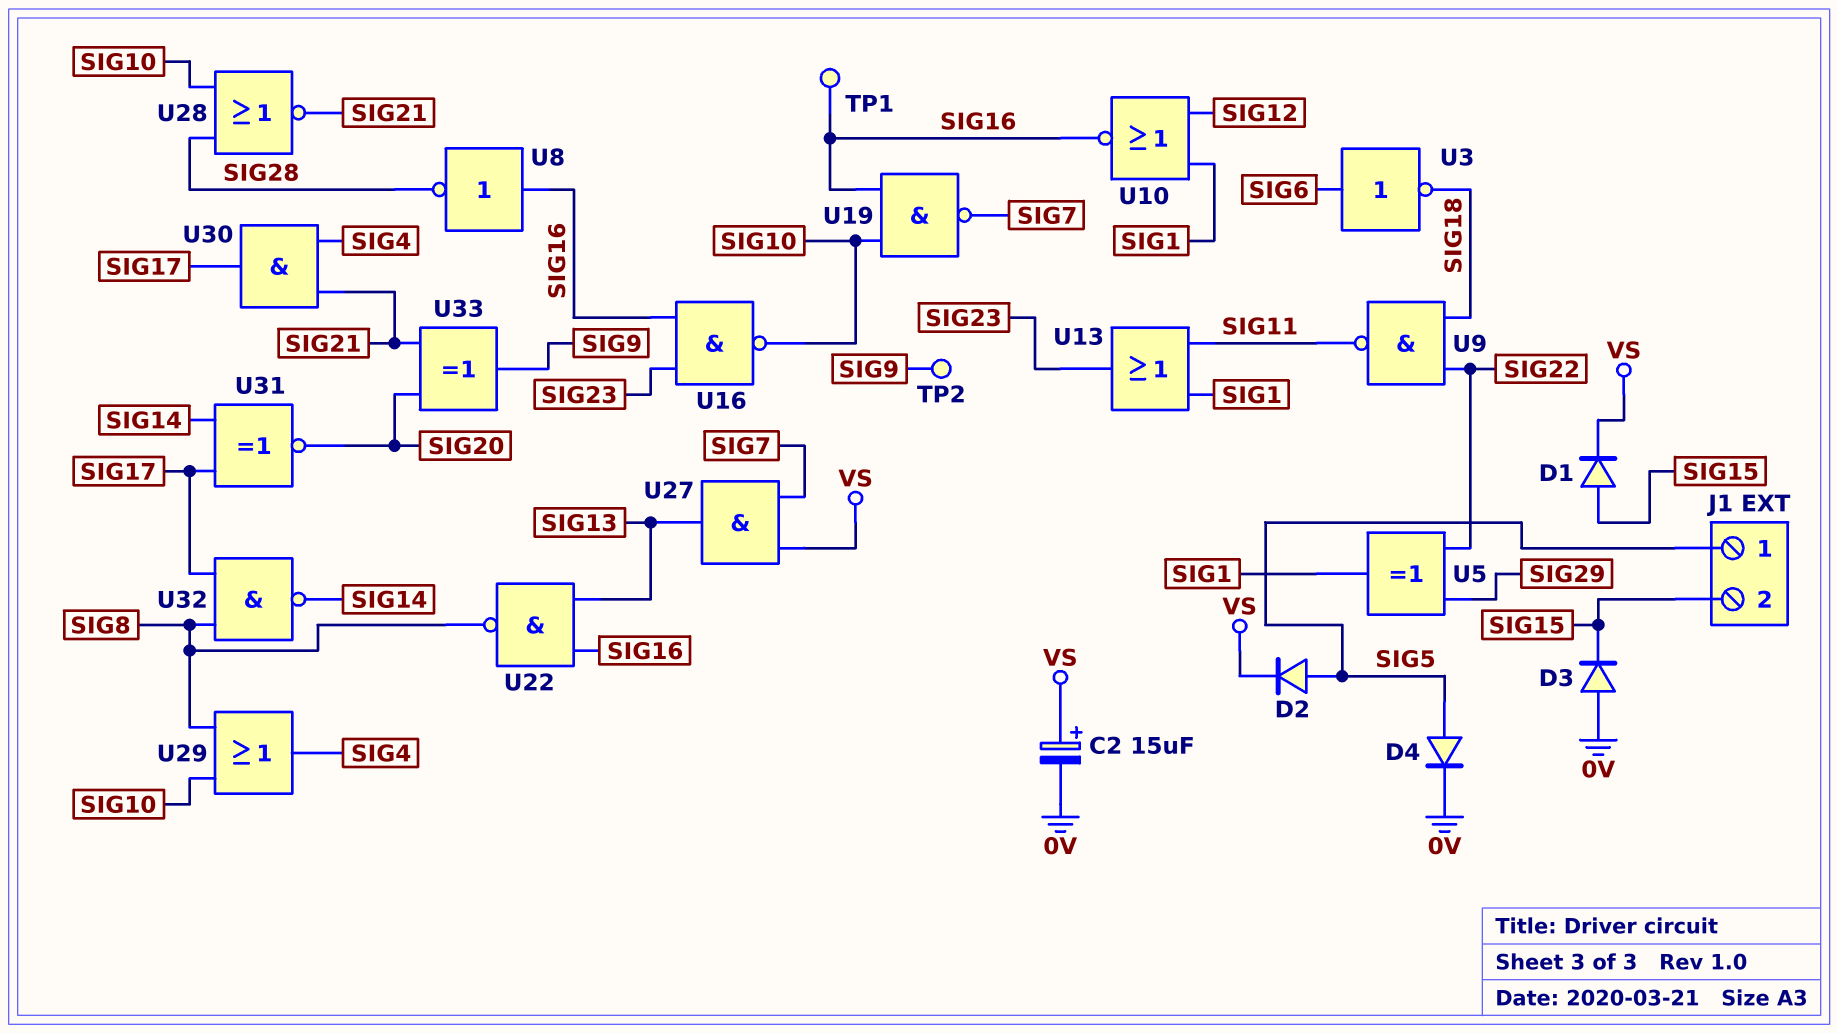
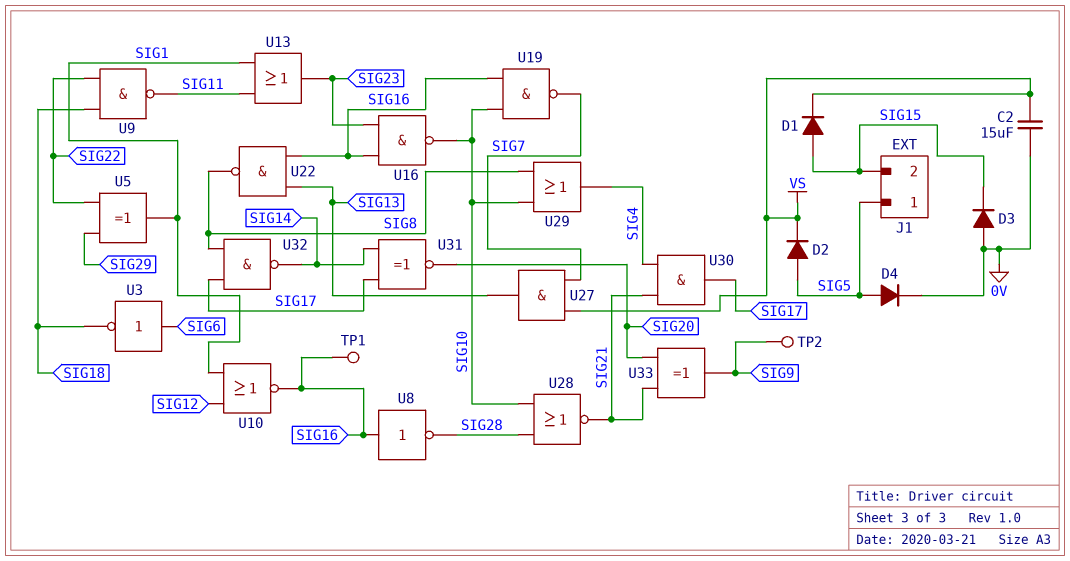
C2: 15uF (plus VS, minus 0V) -> 15uF (0V, VS)

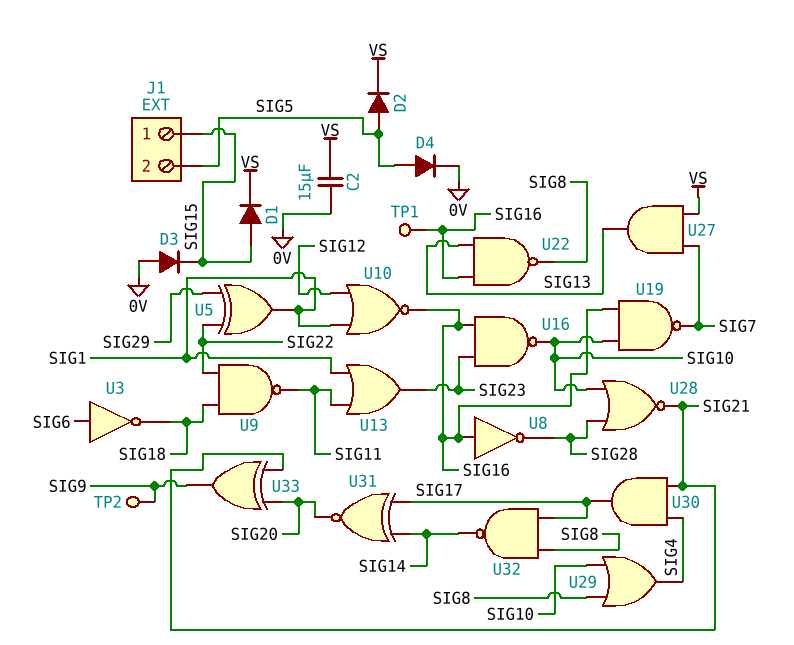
J1 pin 1: SIG5 -> SIG15
J1 pin 2: SIG15 -> SIG5

